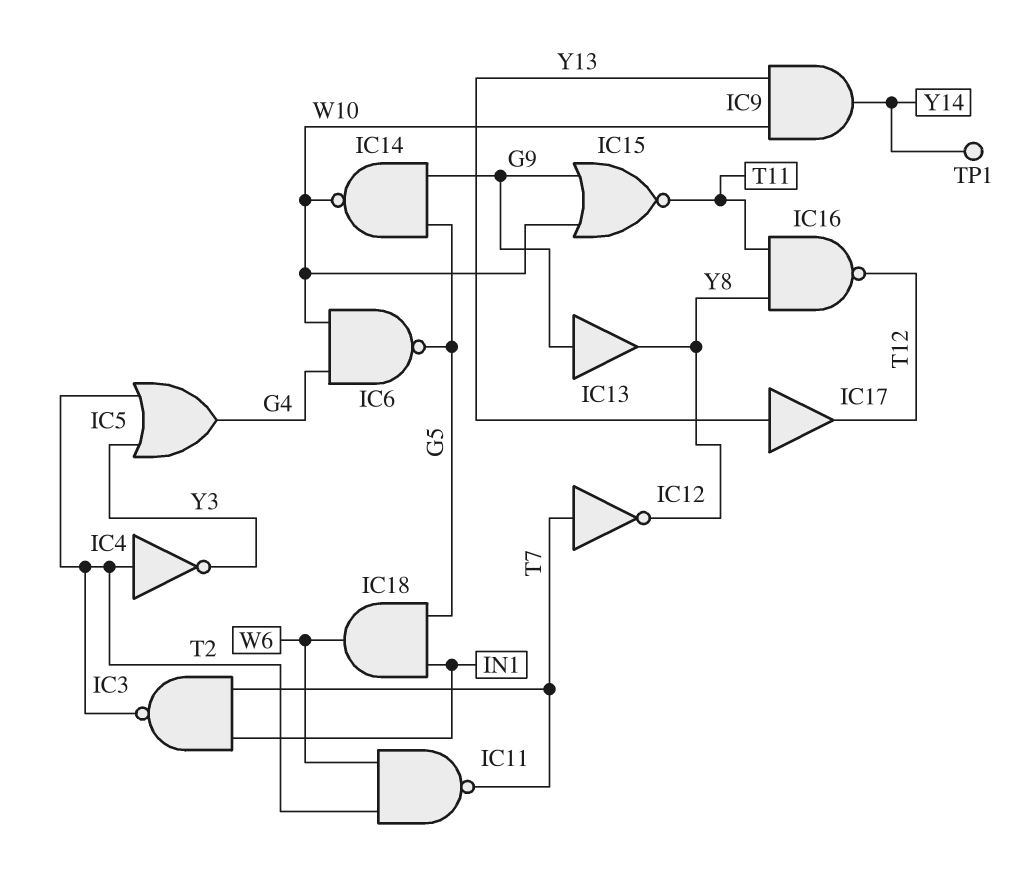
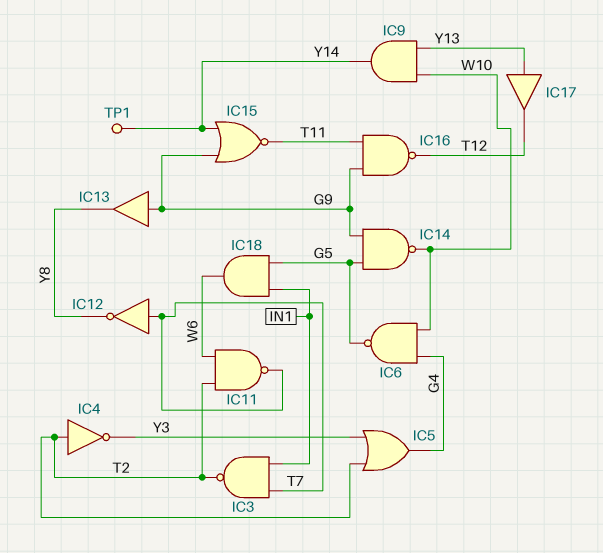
IC15: NOR (in G9, in W10, out T11) -> NOR (in G9, in Y14, out T11)
IC16: NAND (in T11, in Y8, out T12) -> NAND (in G9, in T11, out T12)

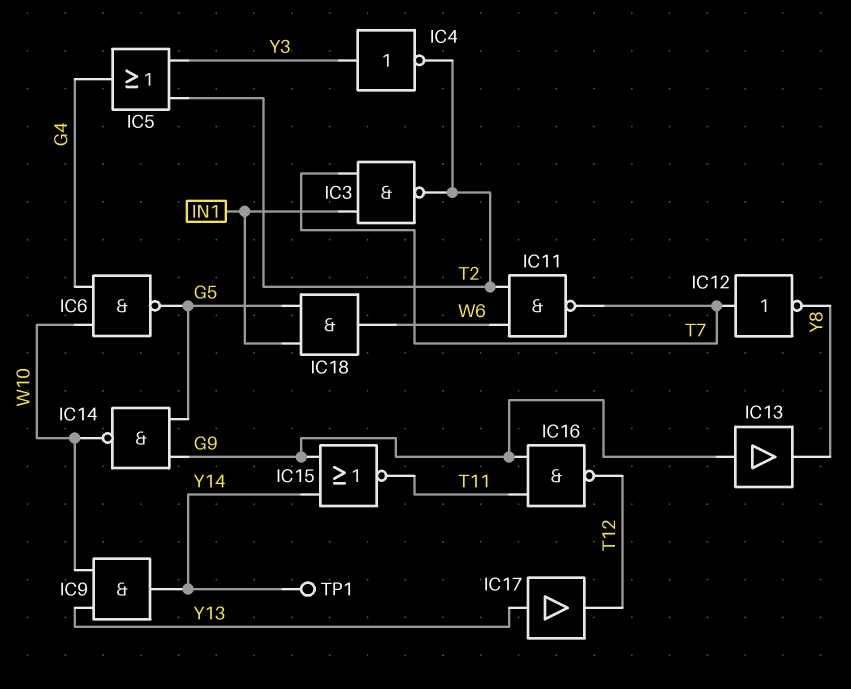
IC4: NOT (in T2, out Y3) -> NOT (in Y3, out T2)

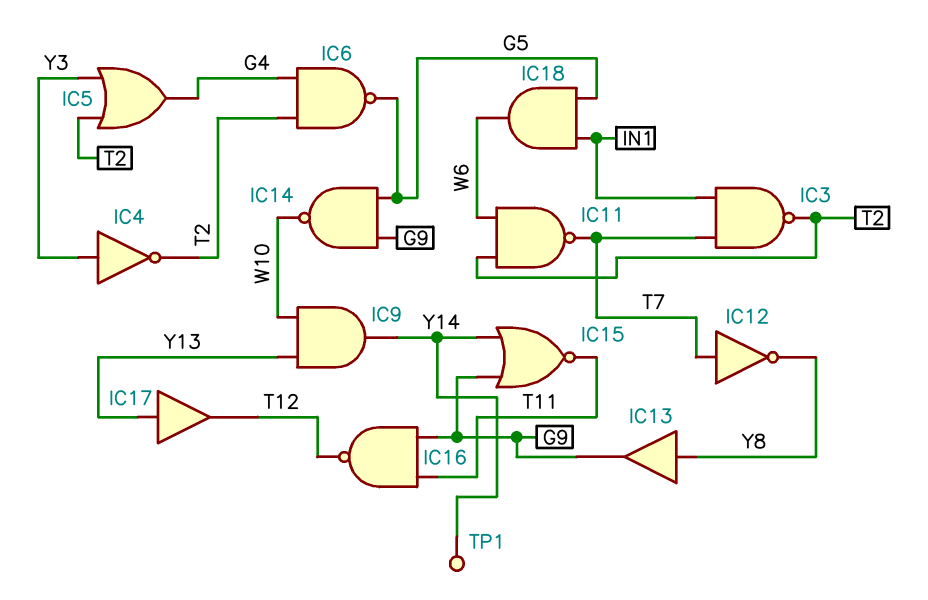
IC6: NAND (in G4, in W10, out G5) -> NAND (in G4, in T2, out G5)
IC13: buffer (in G9, out Y8) -> buffer (in Y8, out G9)

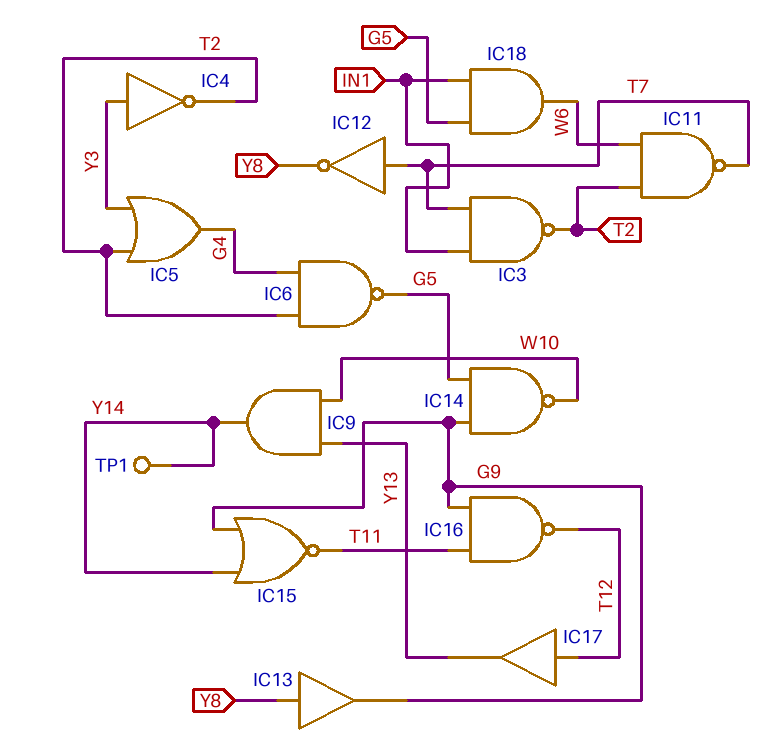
IC17: buffer (in Y13, out T12) -> buffer (in T12, out Y13)

